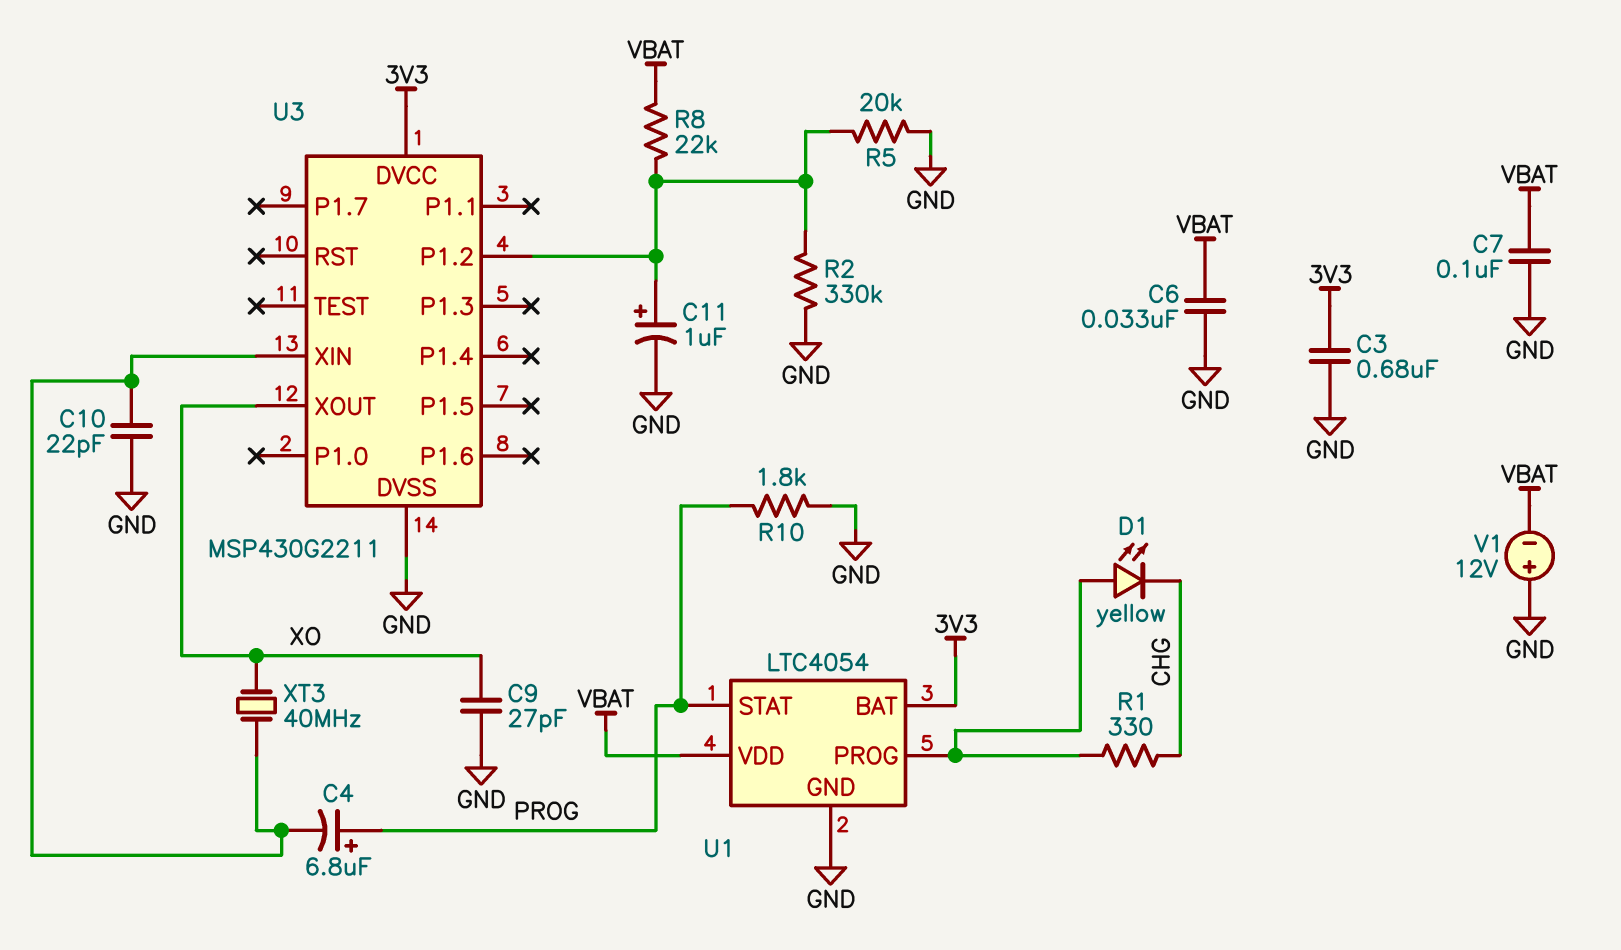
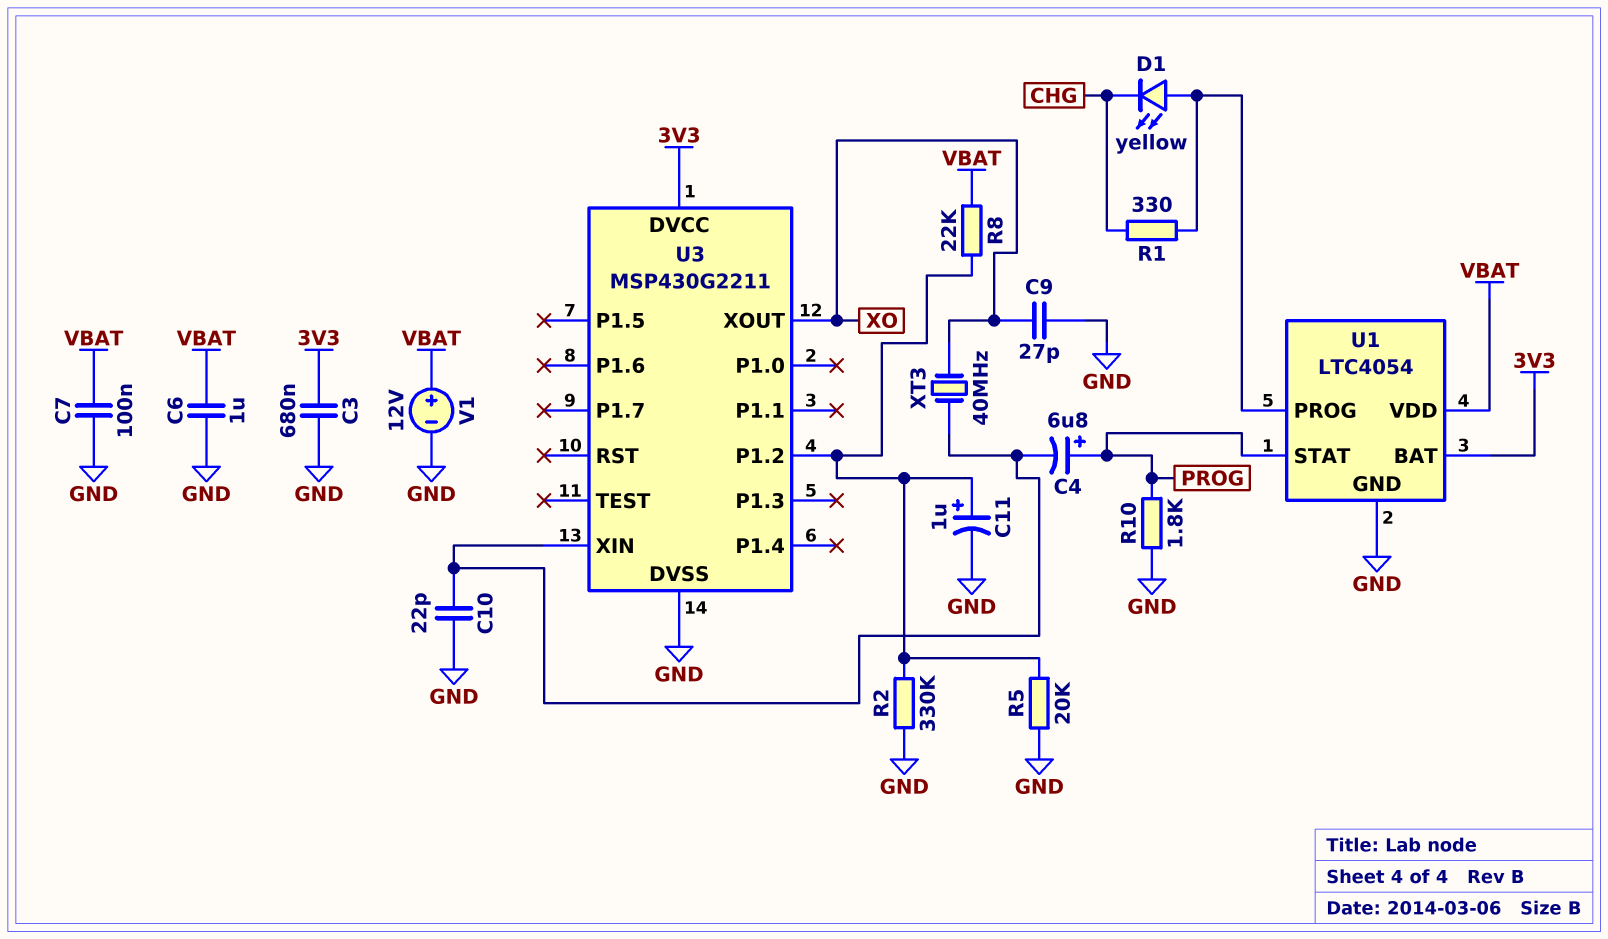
C6: 33nF (GND, VBAT) -> 1uF (GND, VBAT)
V1: 12V (plus GND, minus VBAT) -> 12V (plus VBAT, minus GND)

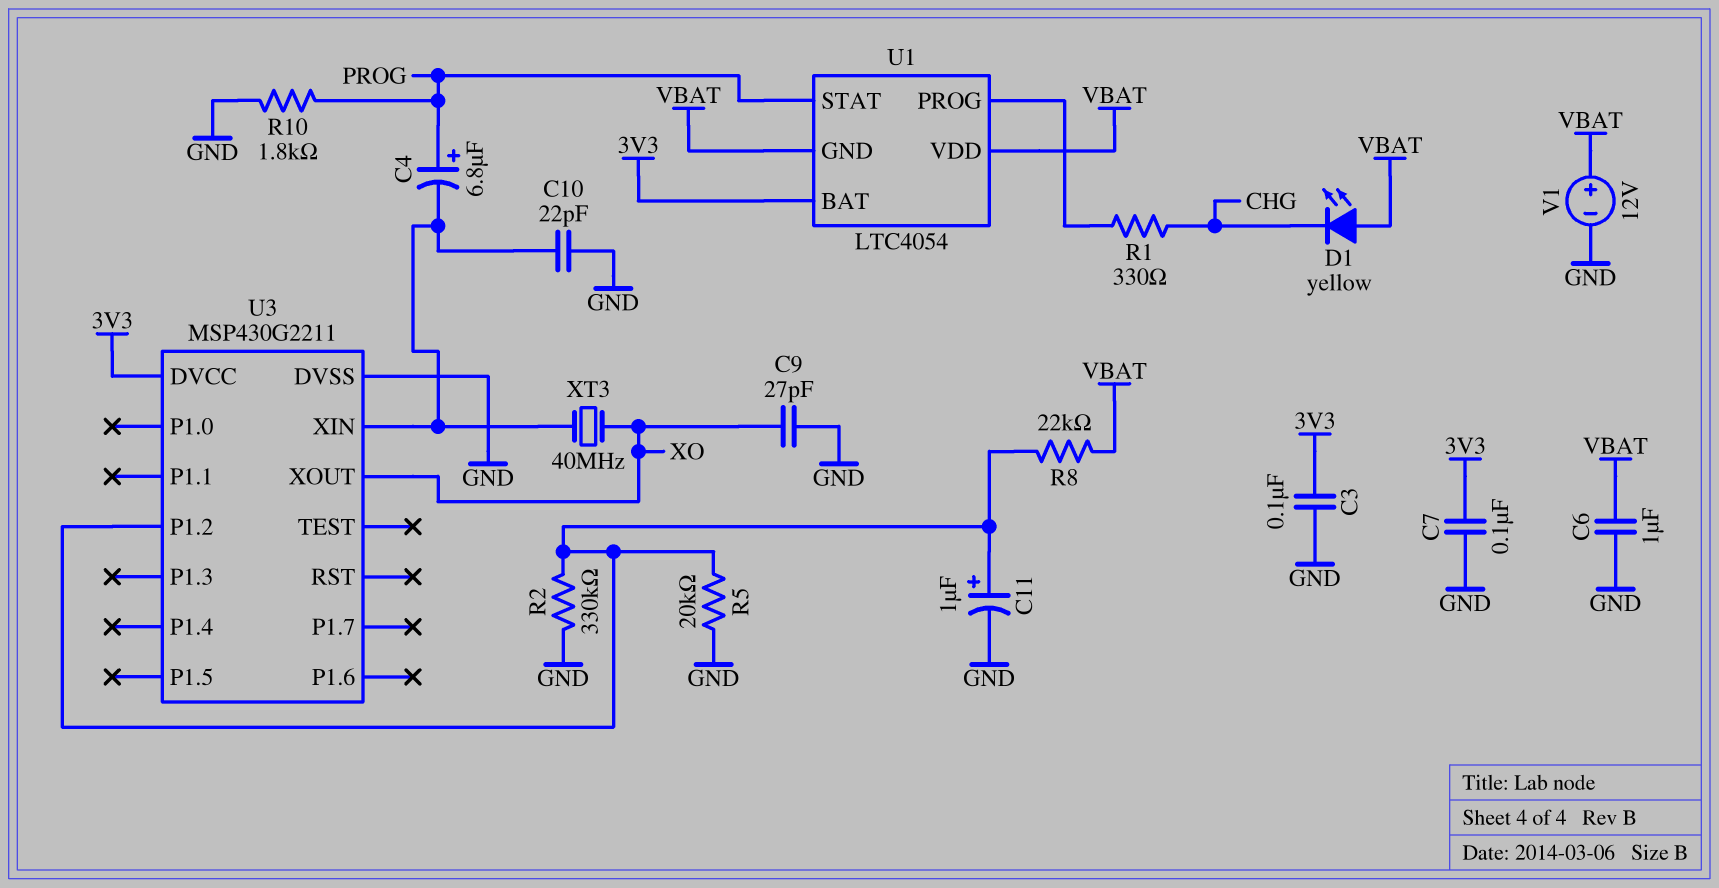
C3: 680nF (3V3, GND) -> 100nF (3V3, GND)
C7: 100nF (GND, VBAT) -> 100nF (3V3, GND)
D1: LED yellow (A U1/PROG, K CHG) -> LED yellow (A VBAT, K CHG)
U1 pin GND: GND -> VBAT

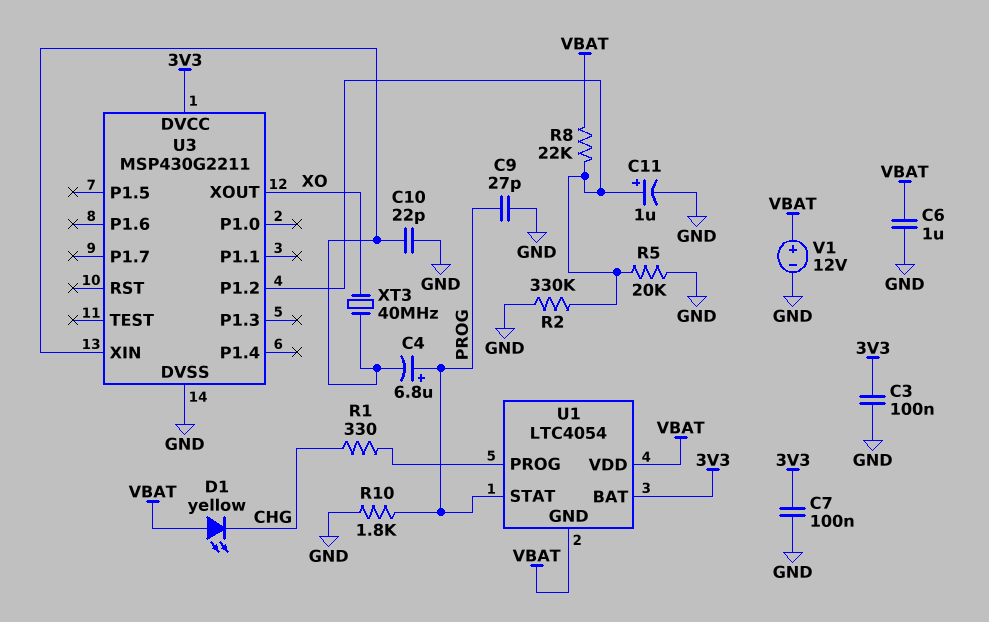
C9: 27pF (GND, XO) -> 27pF (GND, PROG)

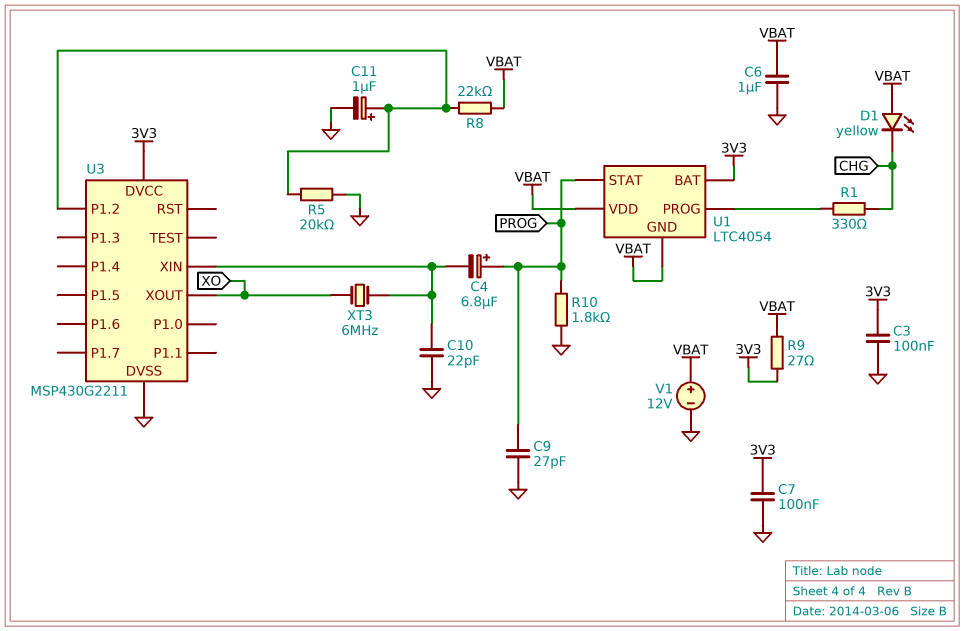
R2: 330k (GND, U3/P1.2) -> none
R9: none -> 27 (3V3, VBAT)
XT3: 40MHz (U3/XIN, XO) -> 6MHz (U3/XIN, XO)

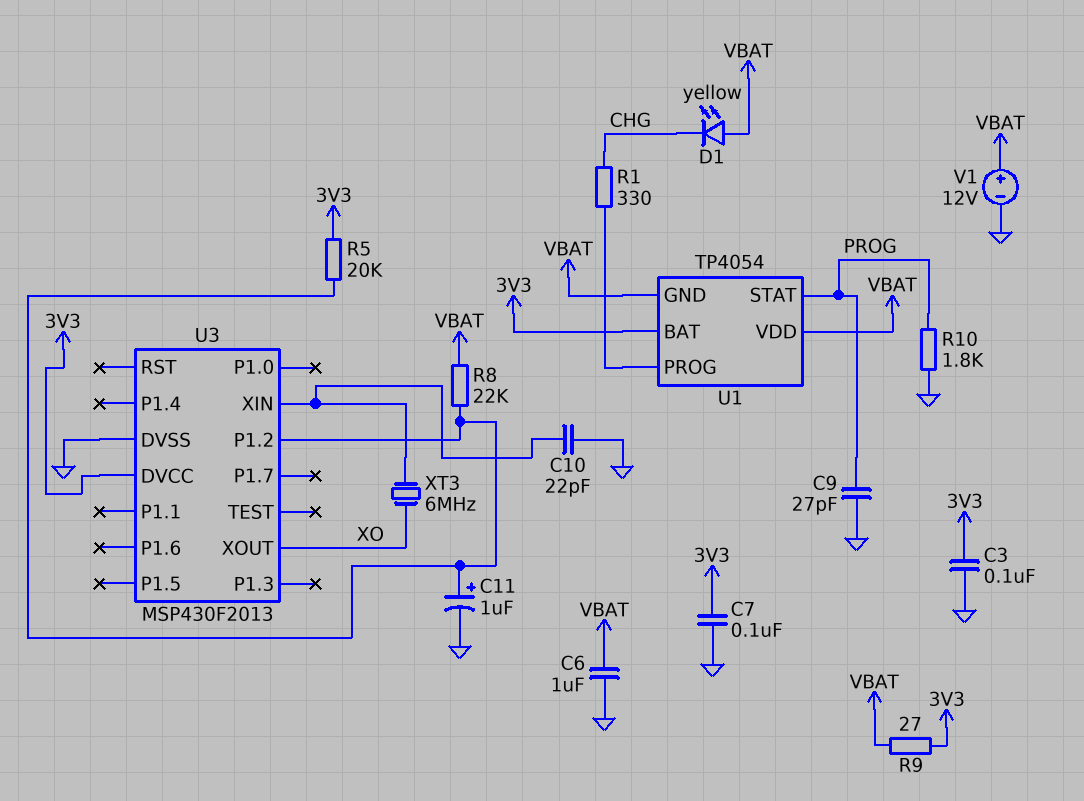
C4: 6.8uF (plus PROG, minus U3/XIN) -> none
R5: 20k (GND, U3/P1.2) -> 20k (3V3, U3/P1.2)
U1: LTC4054 -> TP4054
U3: MSP430G2211 -> MSP430F2013

